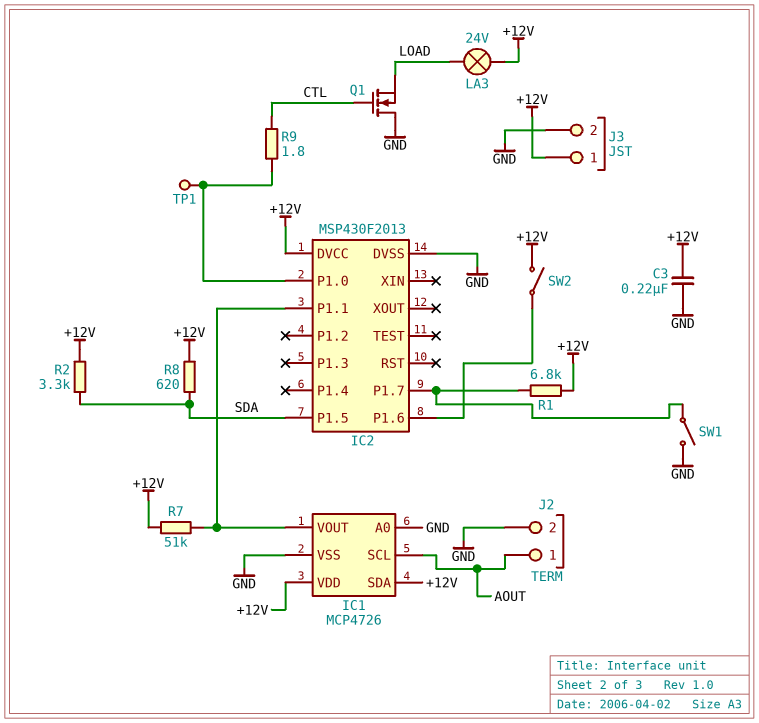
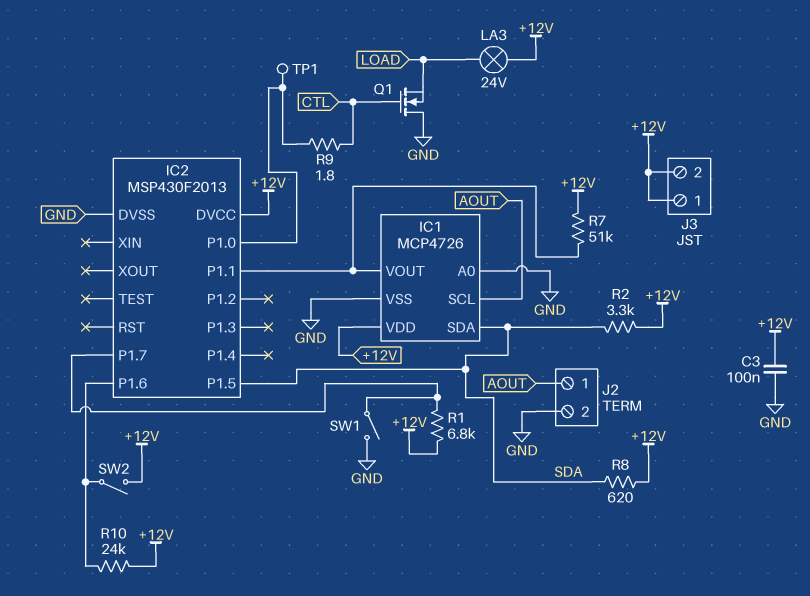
C3: 220nF (+12V, GND) -> 100nF (+12V, GND)
IC1 pin SDA: +12V -> SDA
J3 pin 2: GND -> +12V
R10: none -> 24k (+12V, IC2/P1.6)

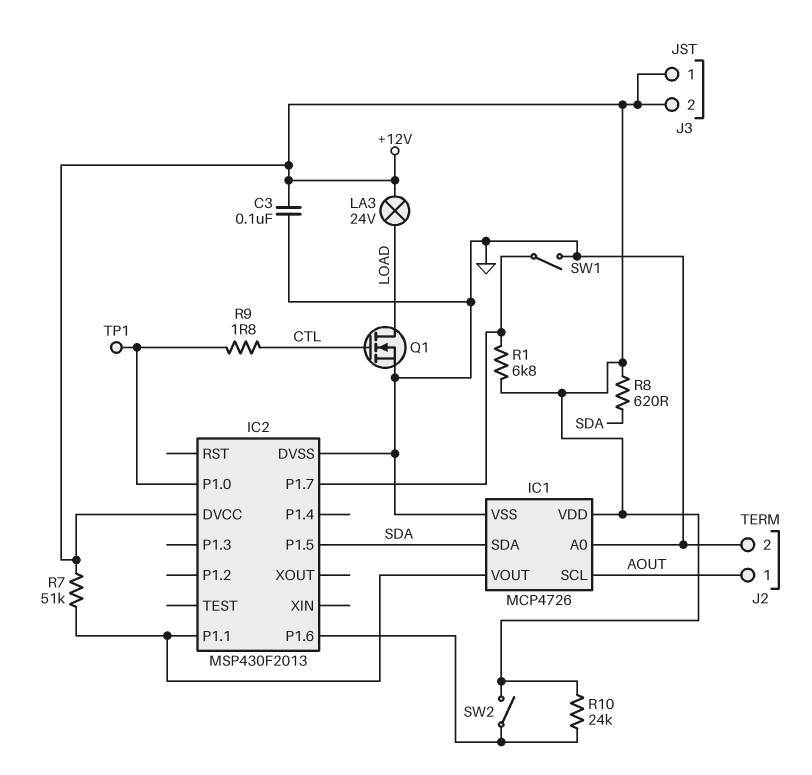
Q1: NMOS (G CTL, D GND, S LOAD) -> NMOS (G CTL, D LOAD, S GND)
R2: 3.3k (+12V, SDA) -> none

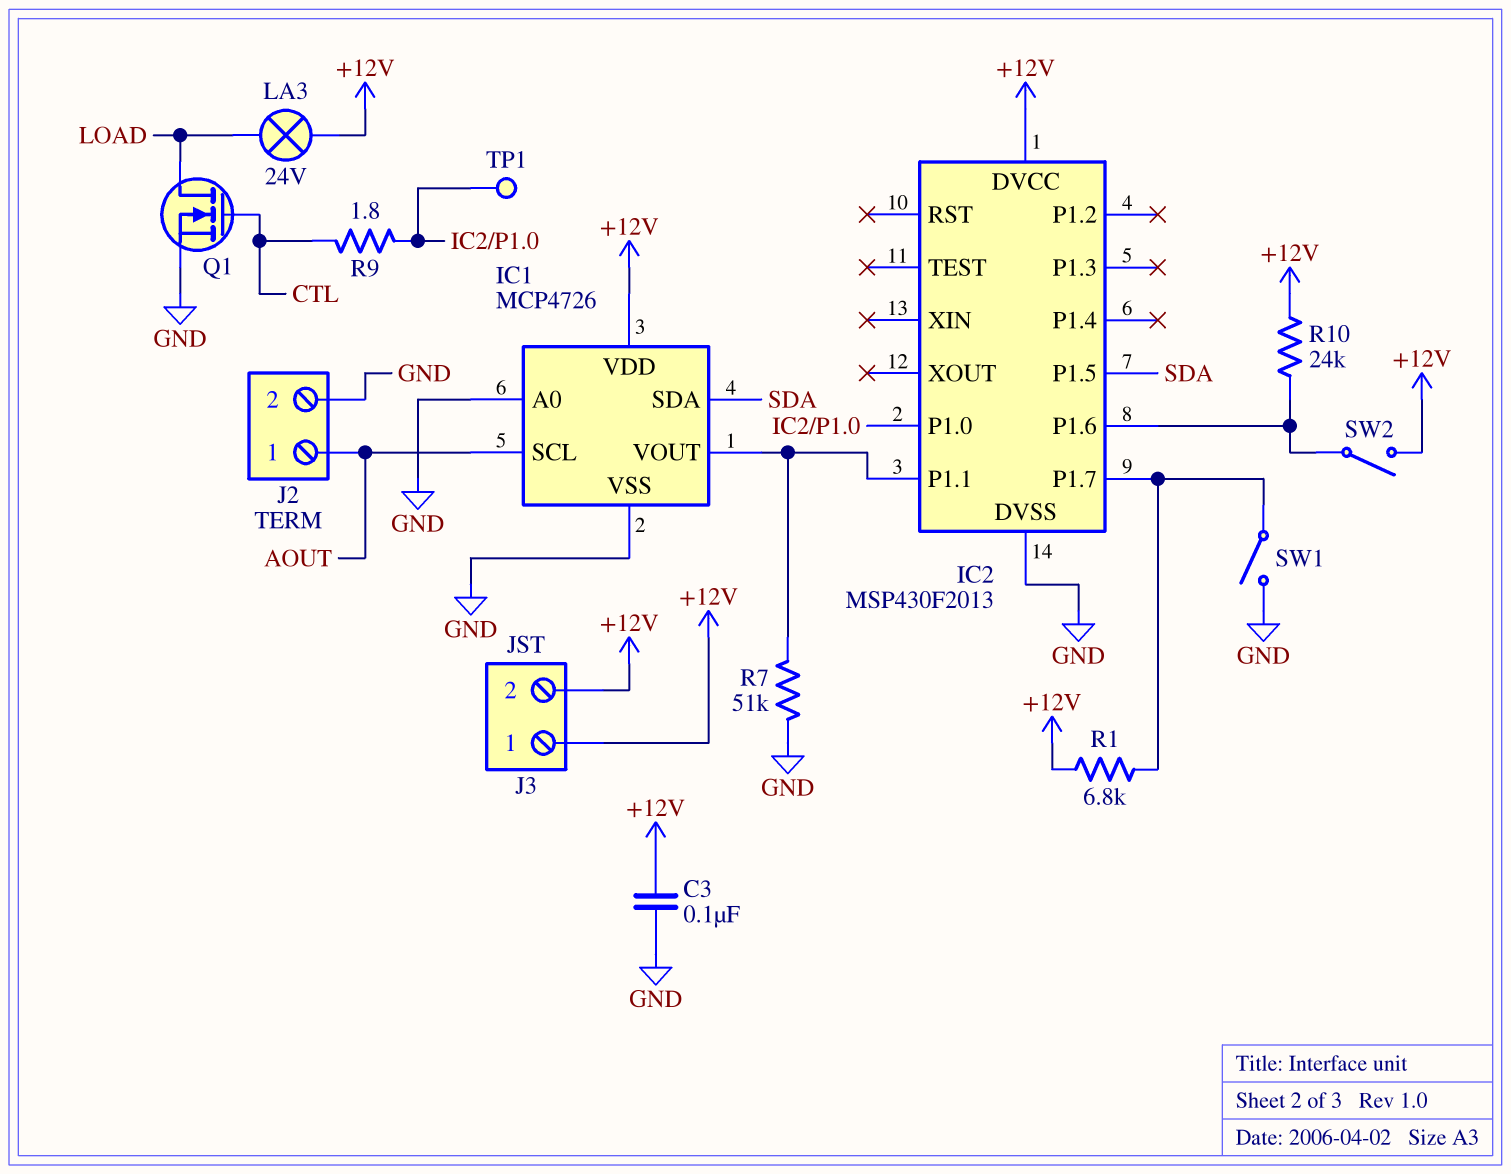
R7: 51k (+12V, IC1/VOUT) -> 51k (GND, IC1/VOUT)
R8: 620 (+12V, SDA) -> none

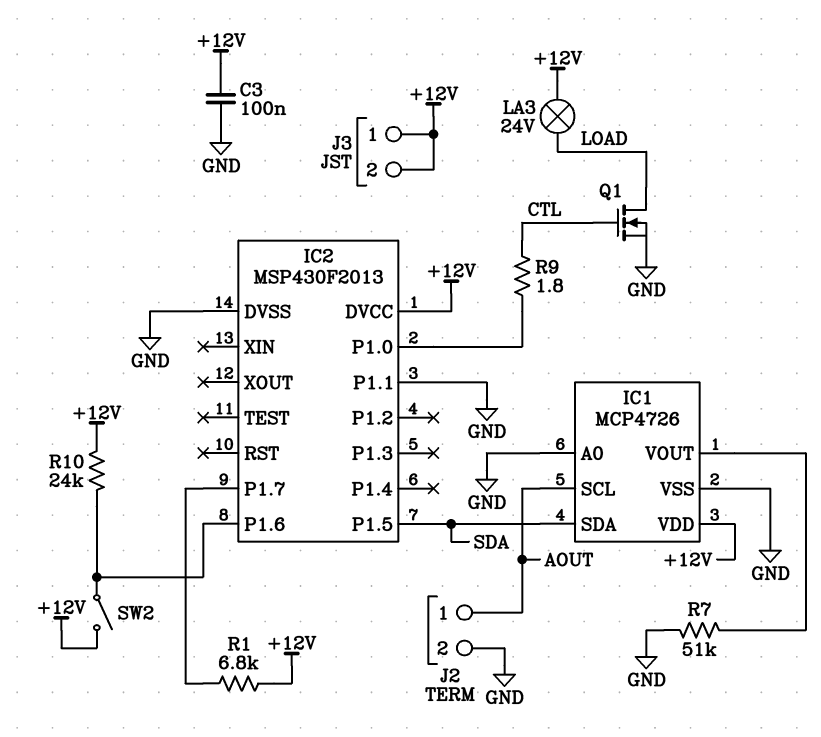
IC2 pin P1.1: IC1/VOUT -> GND
SW1: switch (GND, IC2/P1.7) -> none
TP1: test point (IC2/P1.0) -> none

